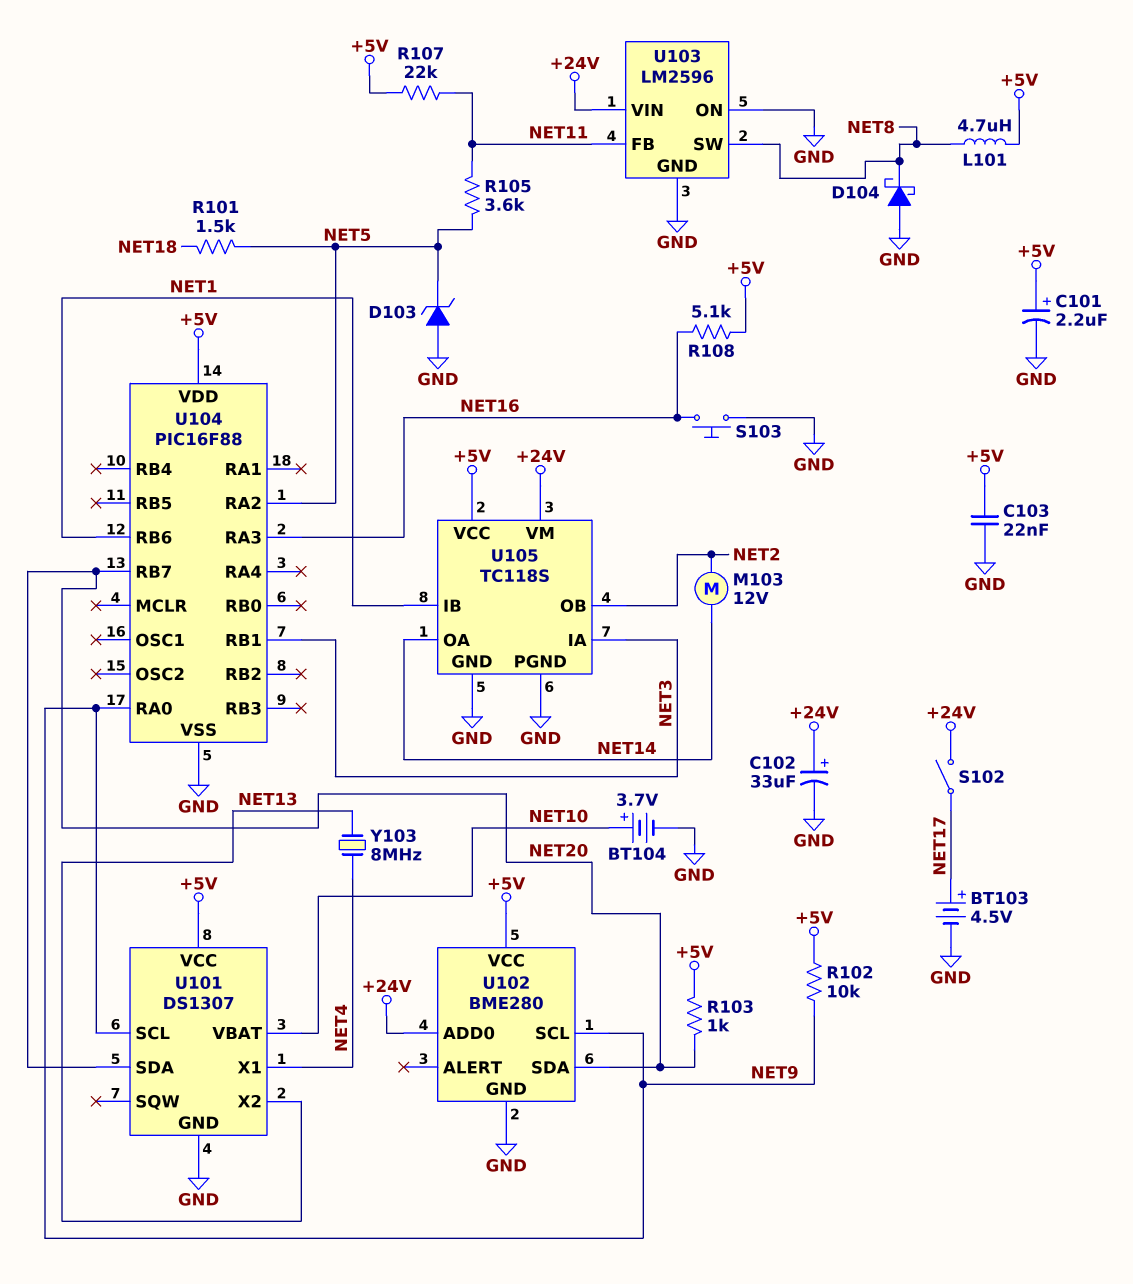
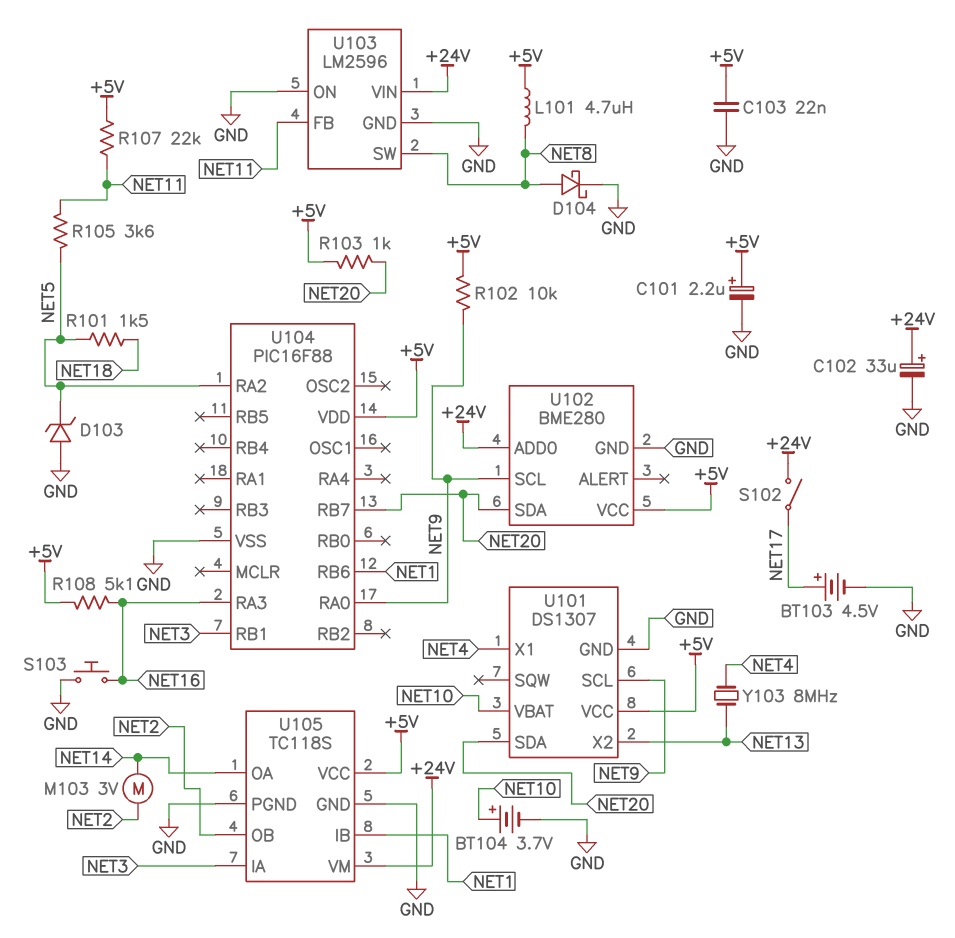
D104: schottky (A GND, K NET8) -> schottky (A NET8, K GND)
M103: motor 12V (NET2, NET14) -> motor 3V (NET2, NET14)

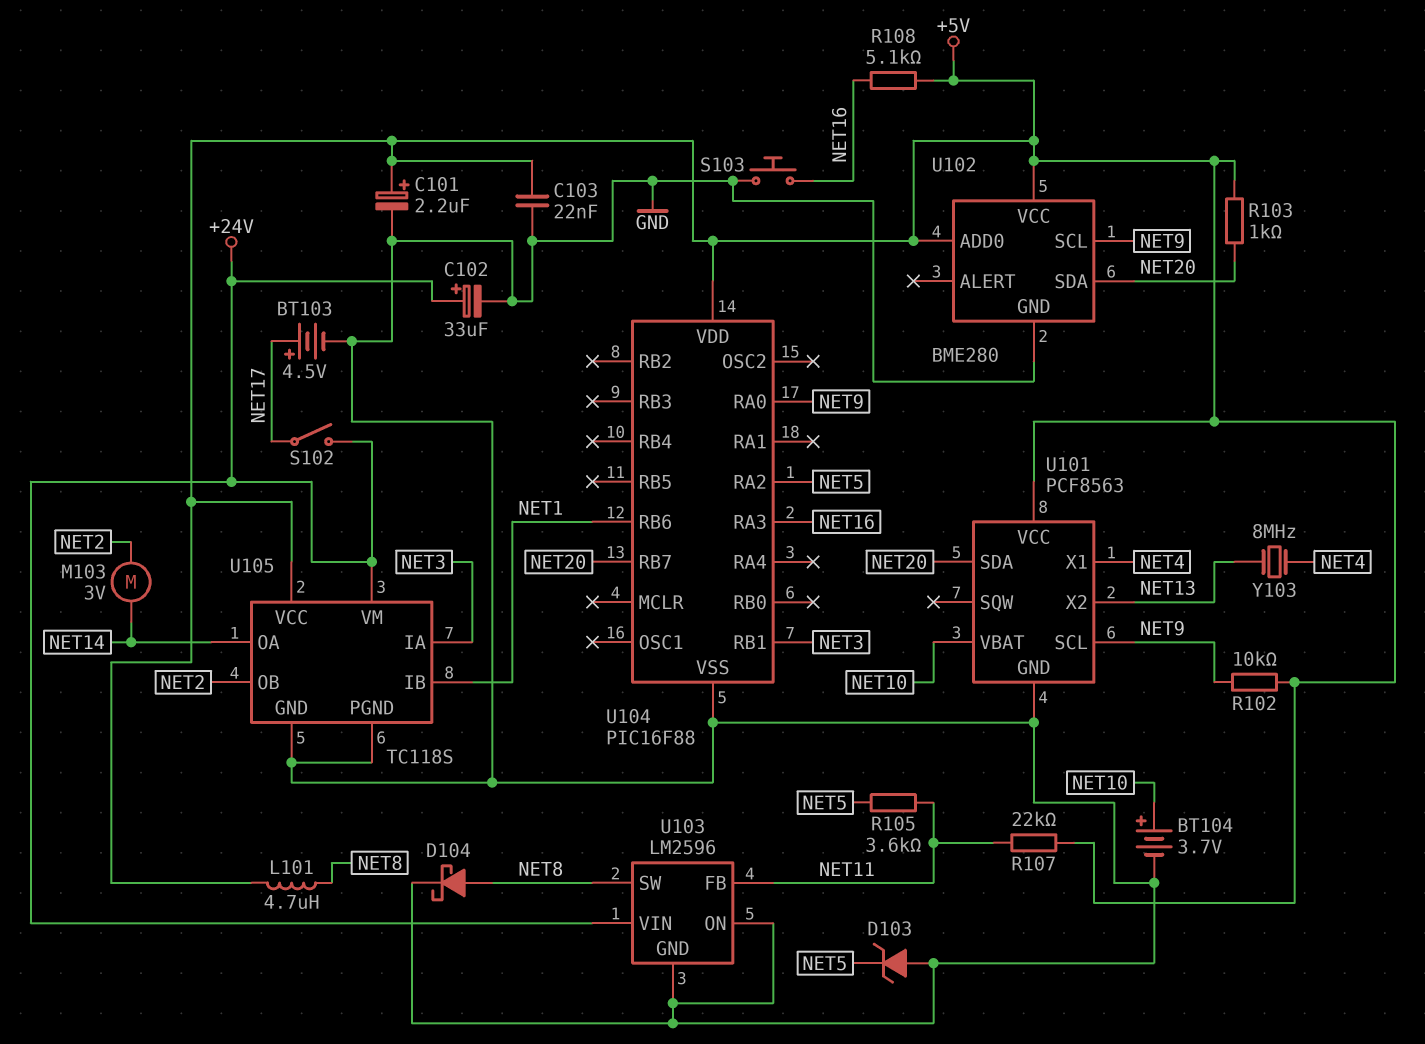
R101: 1.5k (NET5, NET18) -> none
U101: DS1307 -> PCF8563
U102 pin ADD0: +24V -> +5V

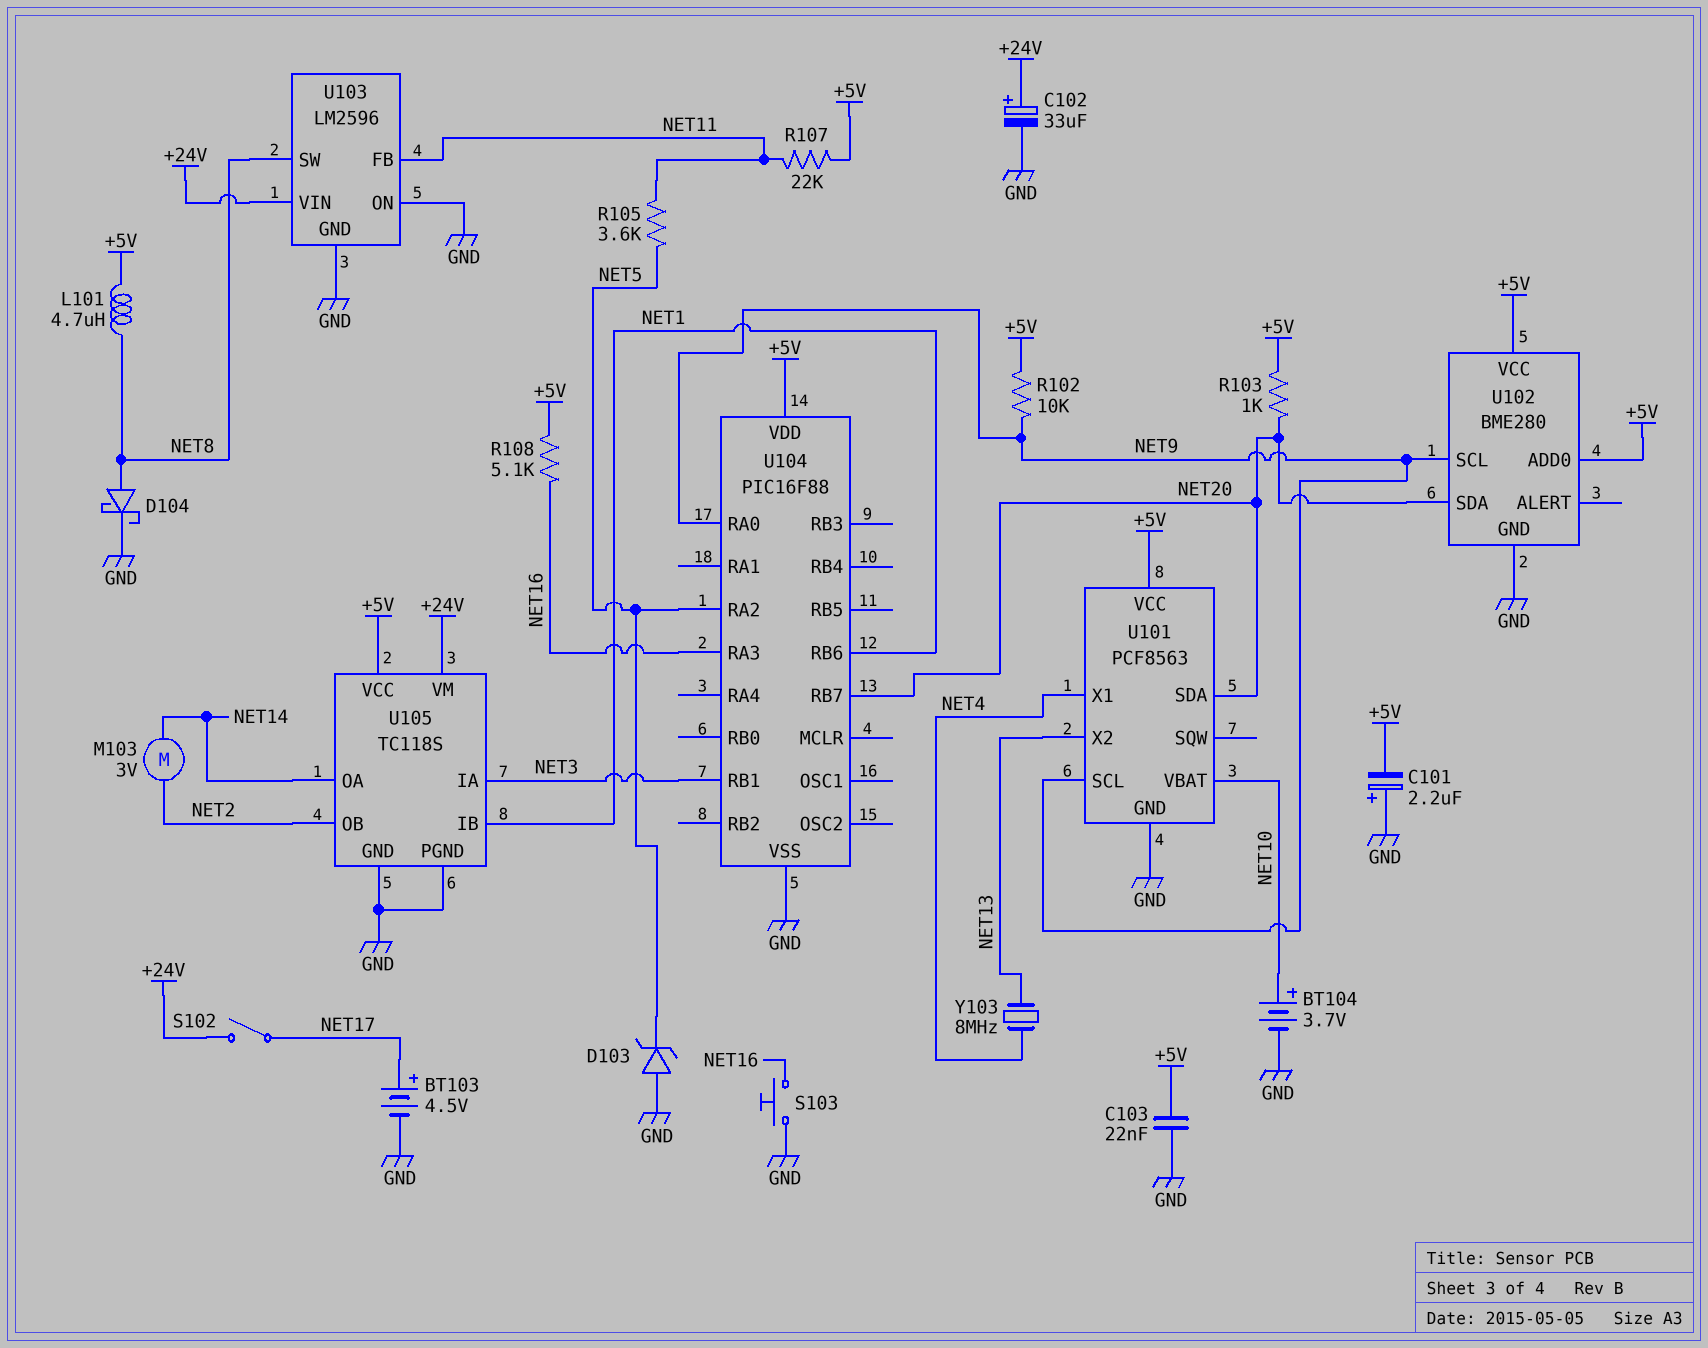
C101: 2.2uF (plus +5V, minus GND) -> 2.2uF (plus GND, minus +5V)

